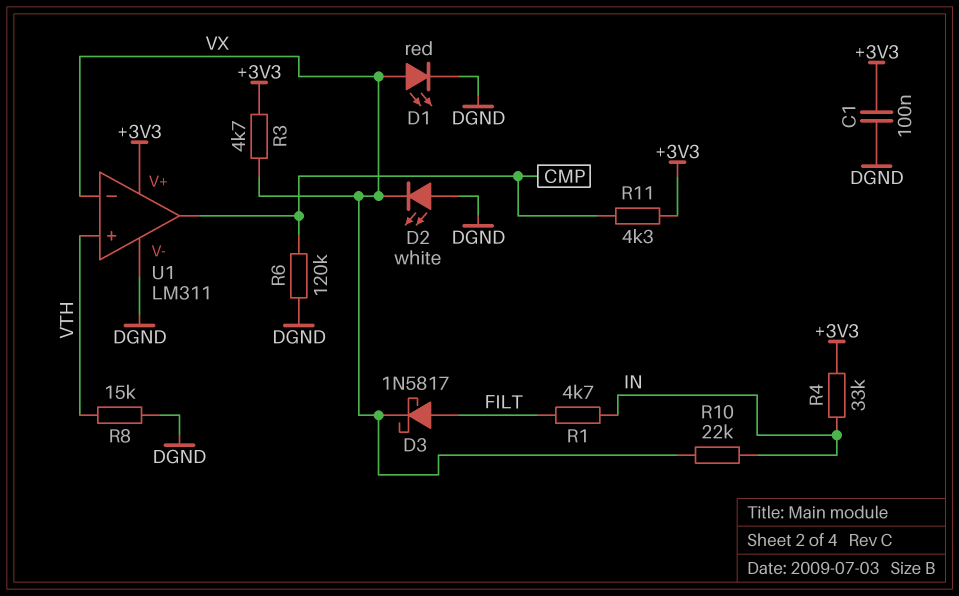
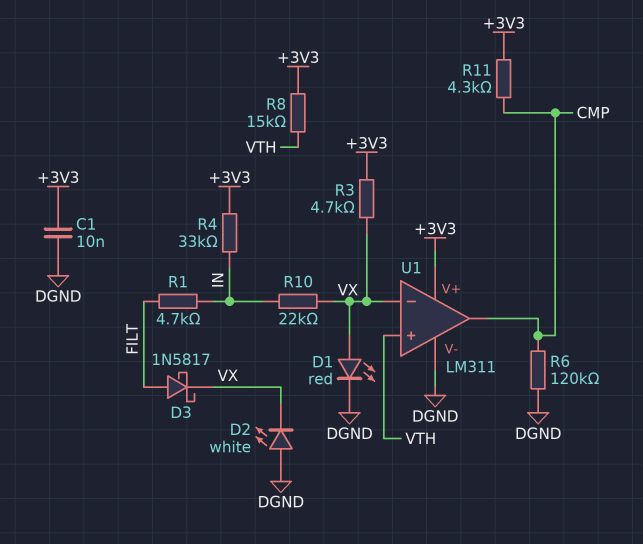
C1: 100nF (+3V3, DGND) -> 10nF (+3V3, DGND)
R8: 15k (DGND, VTH) -> 15k (+3V3, VTH)

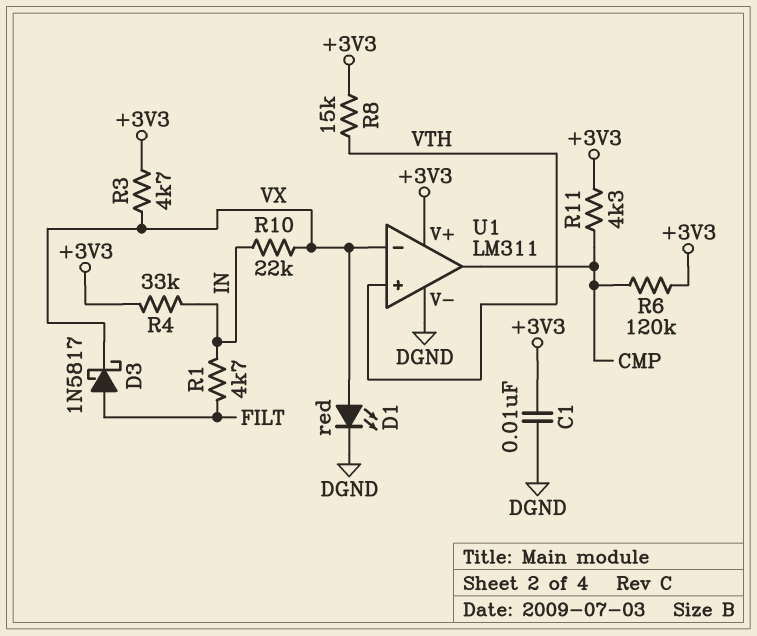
D2: LED white (A DGND, K VX) -> none
R6: 120k (CMP, DGND) -> 120k (+3V3, CMP)

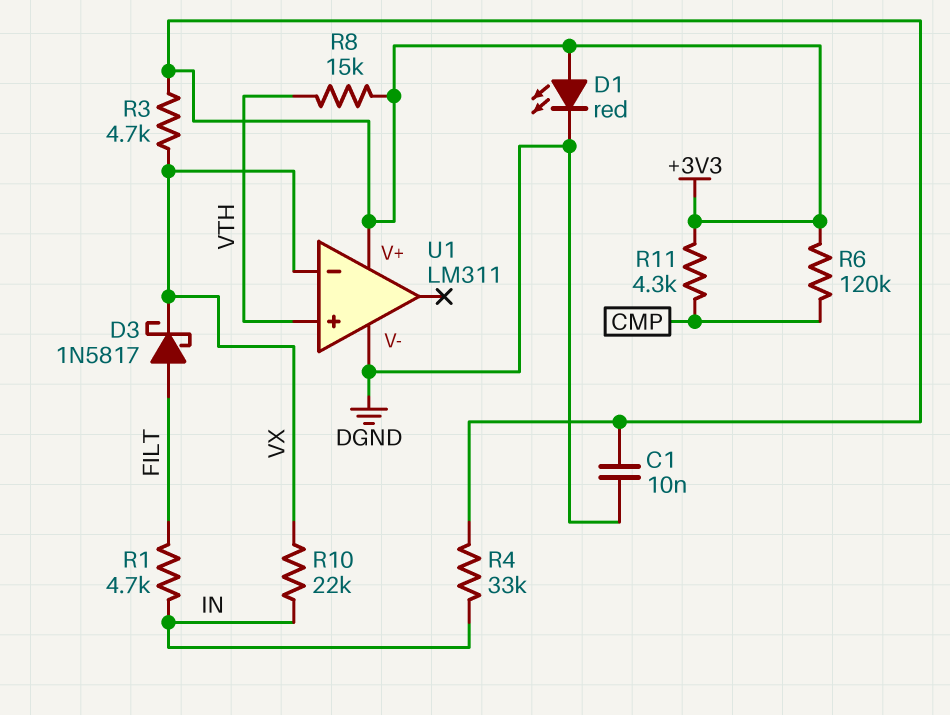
D1: LED red (A VX, K DGND) -> LED red (A +3V3, K DGND)
U1 pin out: CMP -> none

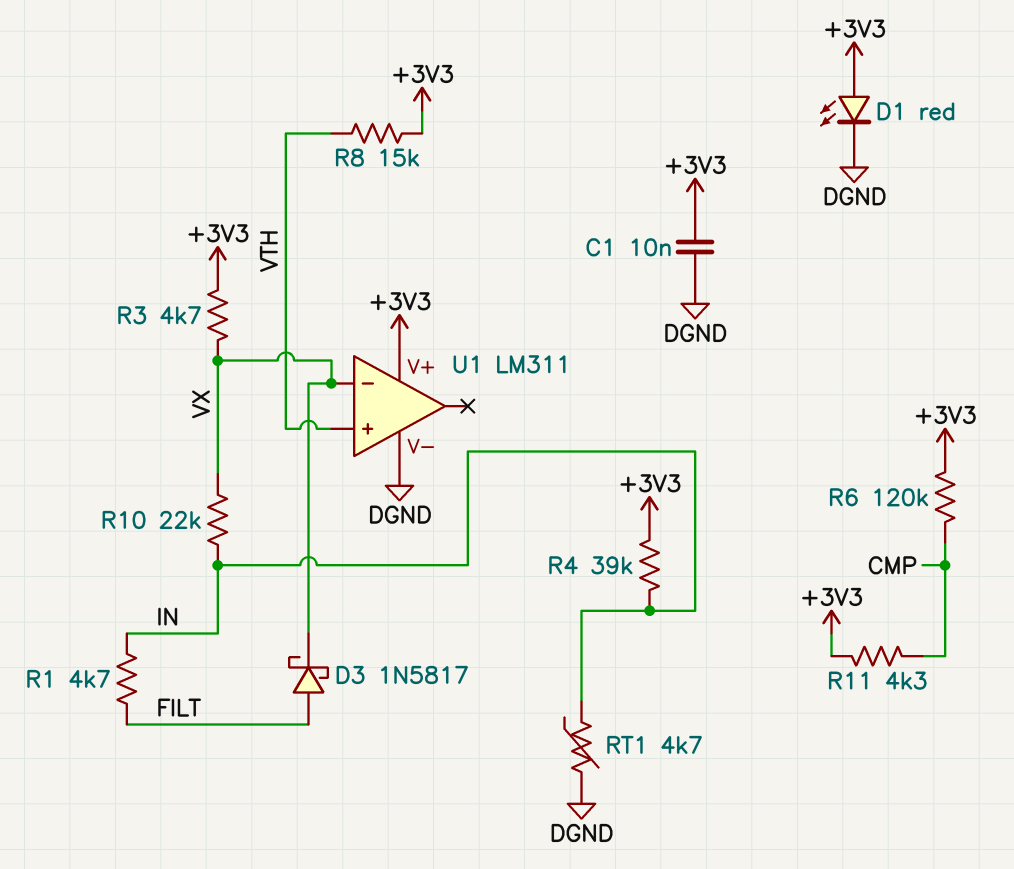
R4: 33k (+3V3, IN) -> 39k (+3V3, IN)
RT1: none -> 4.7k (DGND, IN)

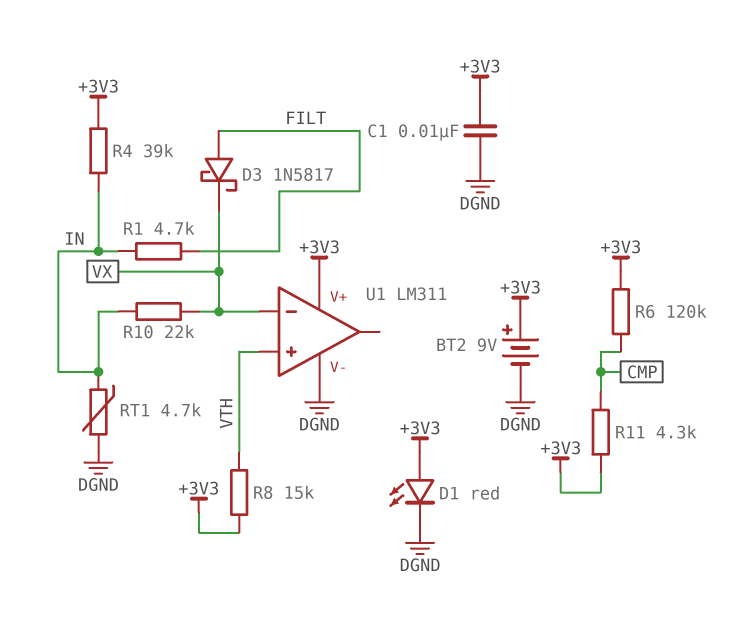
BT2: none -> 9V (plus +3V3, minus DGND)
R3: 4.7k (+3V3, VX) -> none

